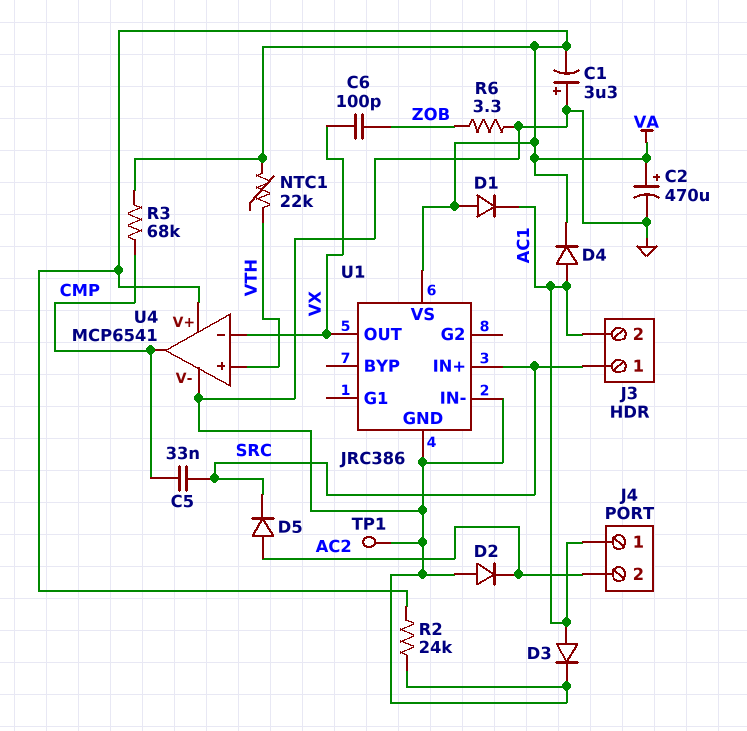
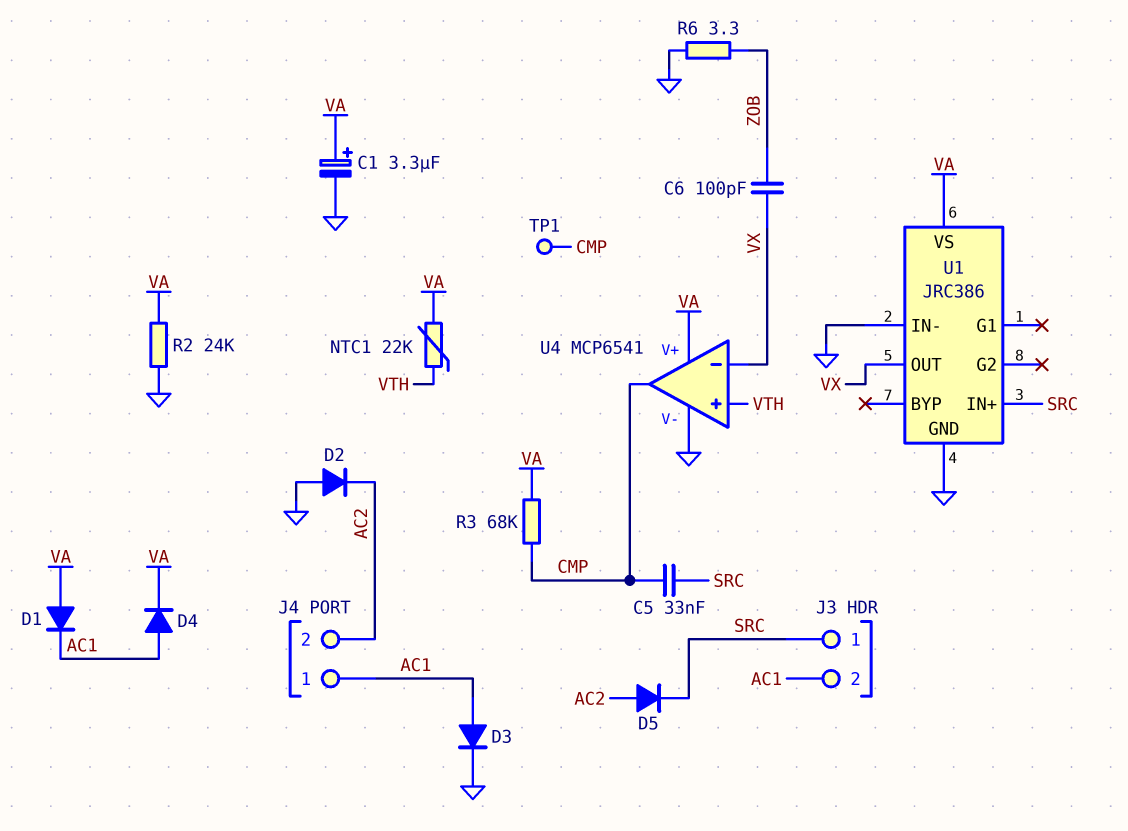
C1: 3.3uF (plus GND, minus VA) -> 3.3uF (plus VA, minus GND)
C2: 470uF (plus VA, minus GND) -> none
TP1: test point (GND) -> test point (CMP)

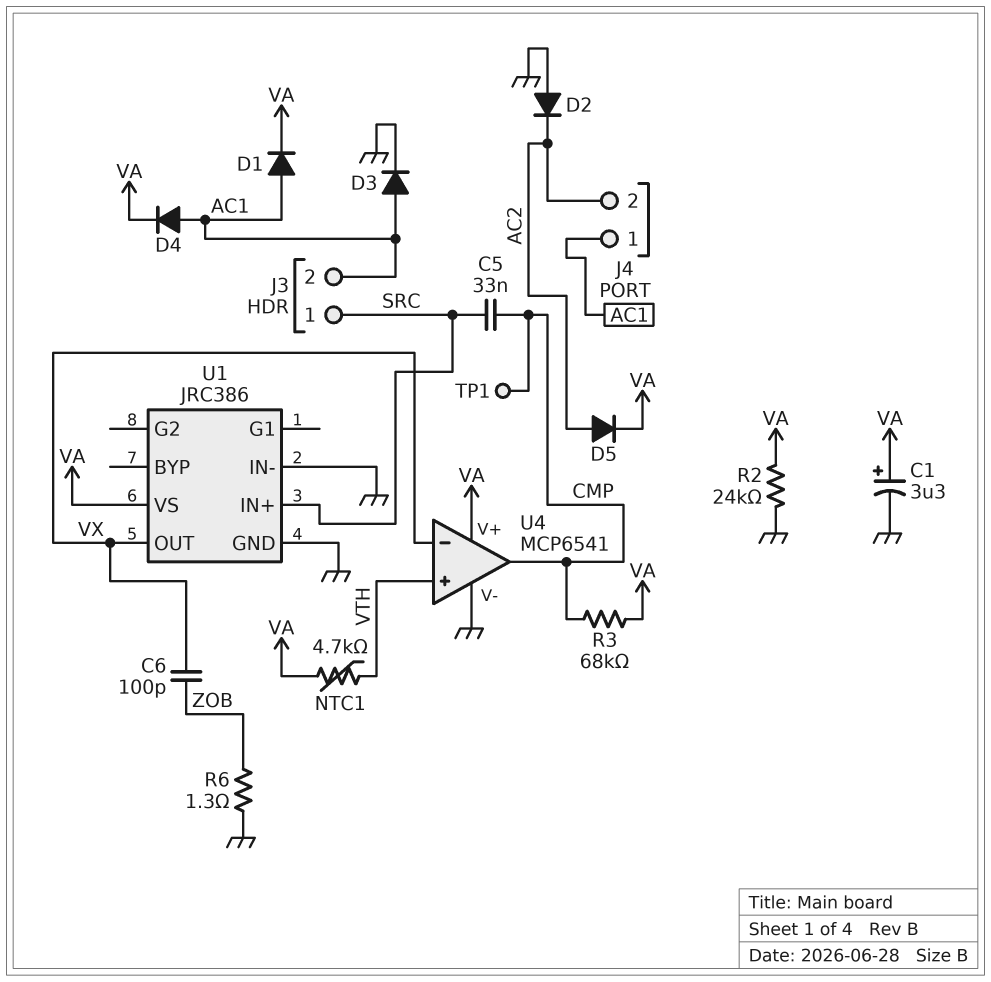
D1: diode (A VA, K AC1) -> diode (A AC1, K VA)
D5: diode (A AC2, K SRC) -> diode (A AC2, K VA)
NTC1: 22k (VA, VTH) -> 4.7k (VA, VTH)
R6: 3.3 (GND, ZOB) -> 1.3 (GND, ZOB)

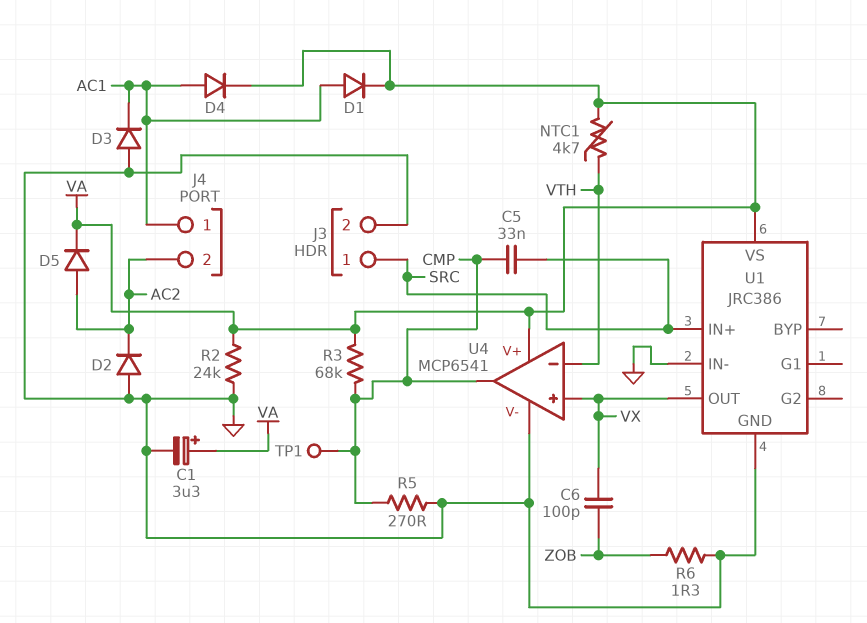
D3: diode (A AC1, K GND) -> diode (A GND, K AC1)
J3 pin 2: AC1 -> GND
R5: none -> 270 (CMP, GND)
U4 pin in+: VTH -> VX
U4 pin in-: VX -> VTH

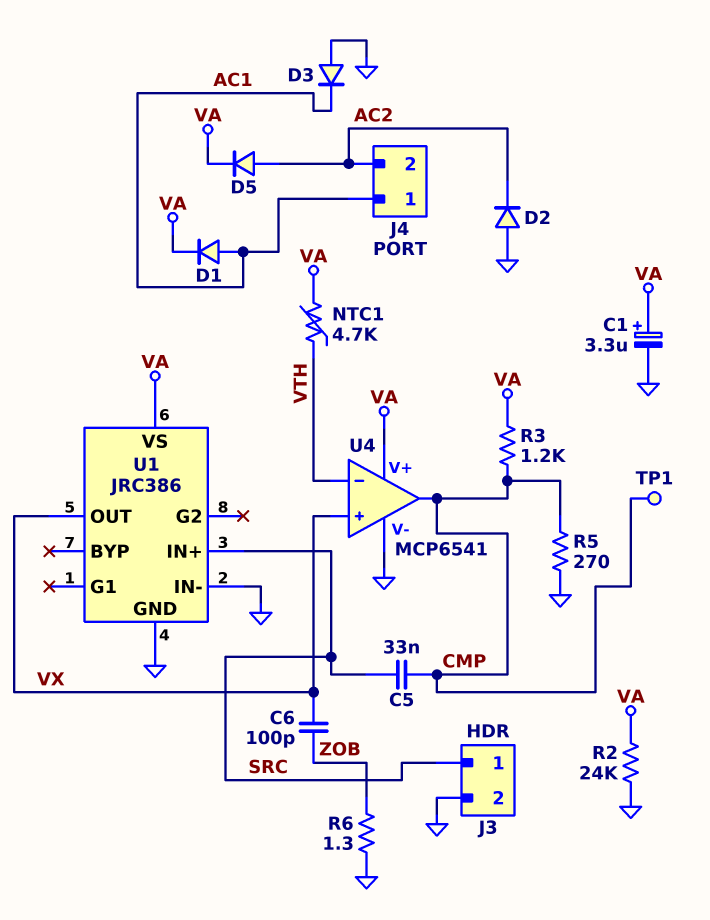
D4: diode (A AC1, K VA) -> none
R3: 68k (CMP, VA) -> 1.2k (CMP, VA)

